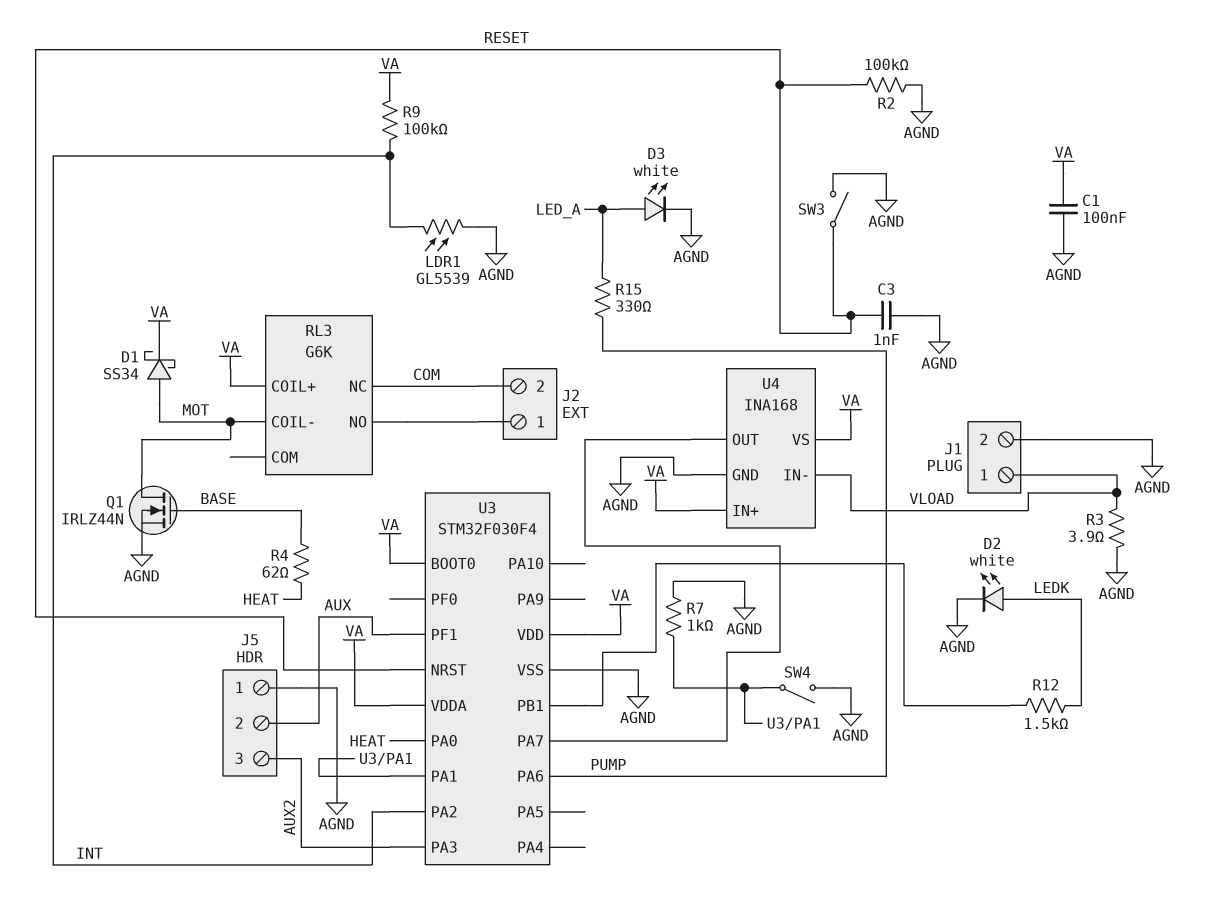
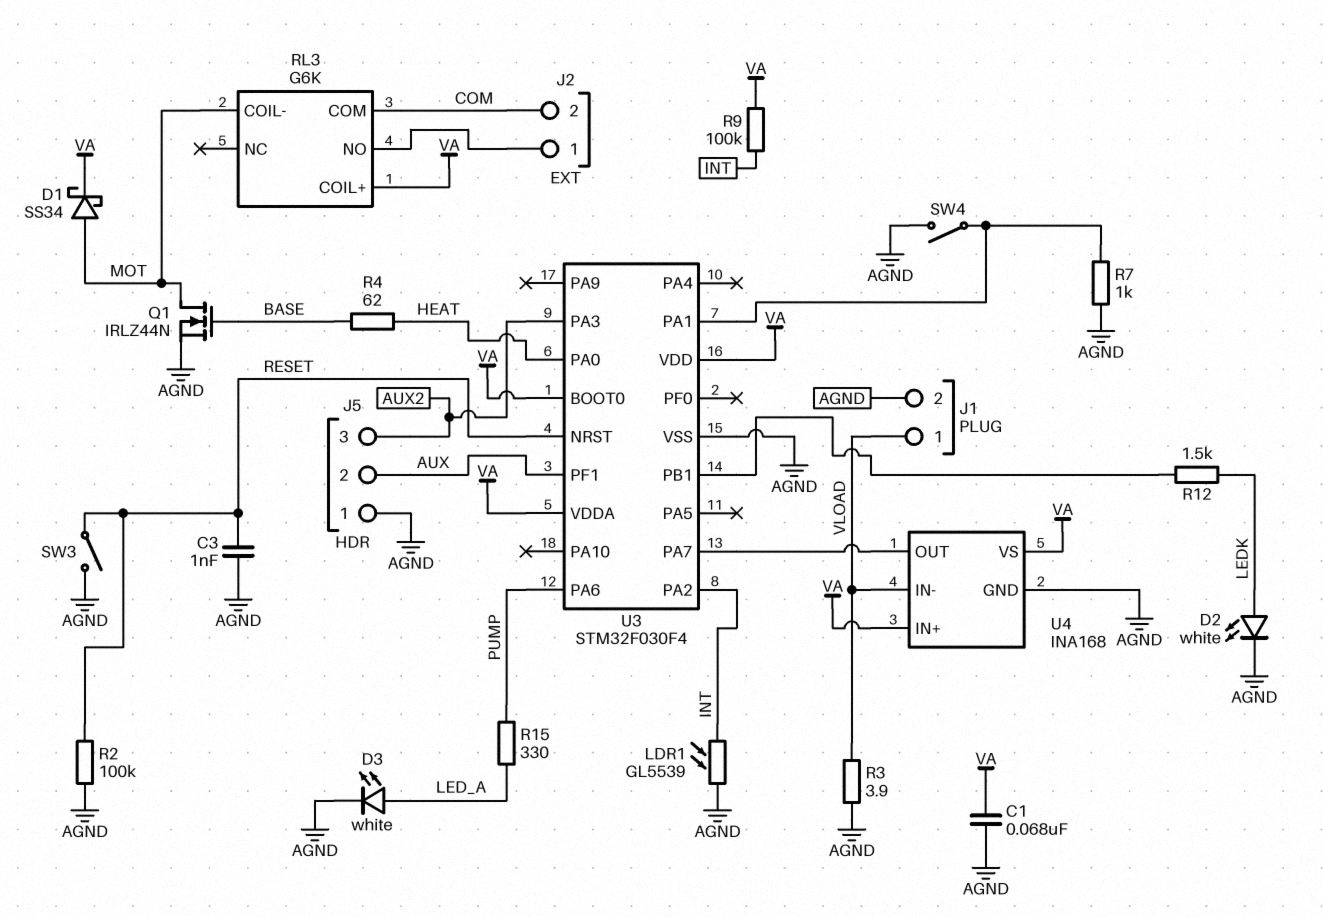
C1: 100nF (AGND, VA) -> 68nF (AGND, VA)
RL3 pin COM: none -> COM
RL3 pin NC: COM -> none

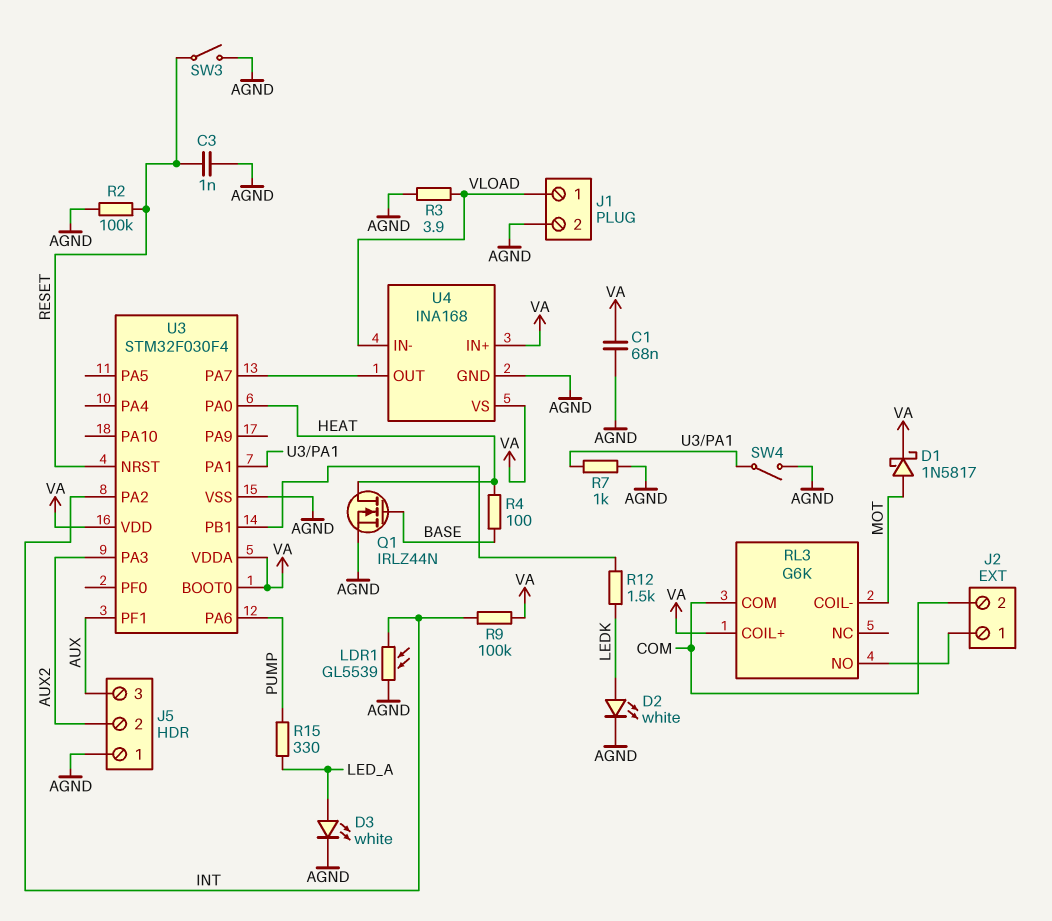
D1: schottky SS34 (A MOT, K VA) -> schottky 1N5817 (A MOT, K VA)
J5 pin 2: AUX -> AUX2
J5 pin 3: AUX2 -> AUX
Q1: NMOS IRLZ44N (G BASE, D MOT, S AGND) -> NMOS IRLZ44N (G BASE, D HEAT, S AGND)
R4: 62 (BASE, HEAT) -> 100 (BASE, HEAT)

